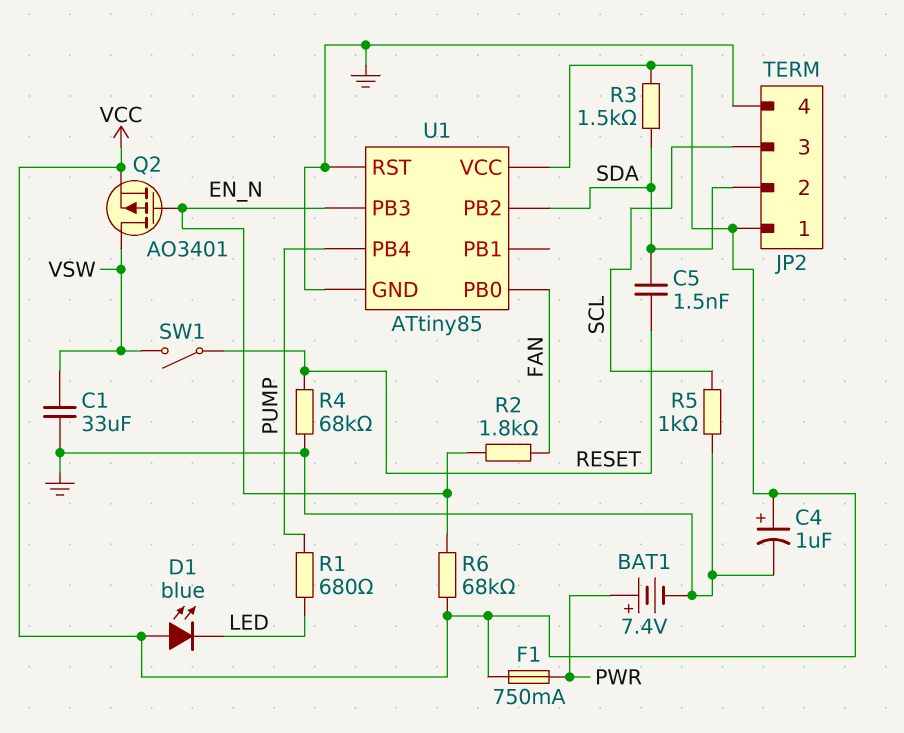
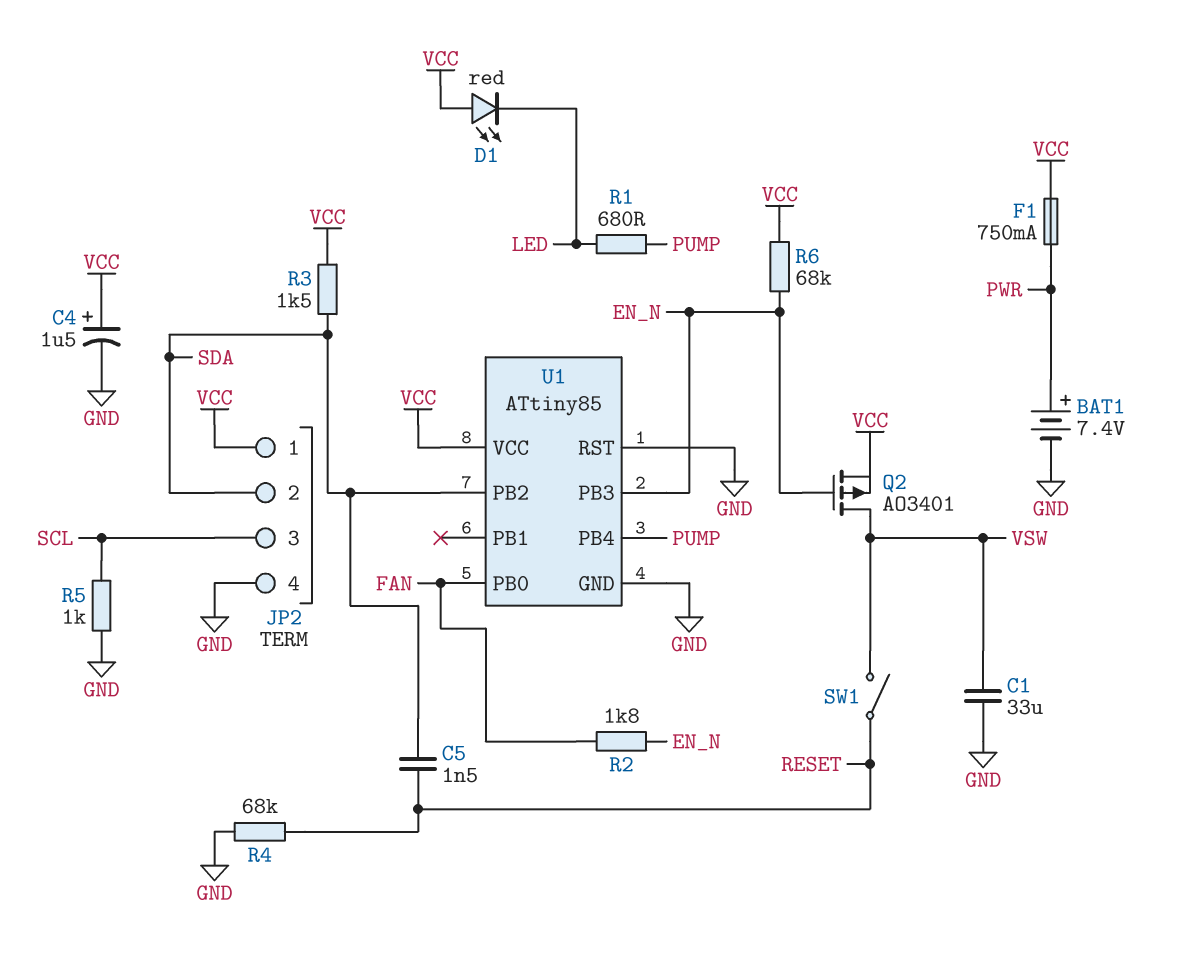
C4: 1uF (plus VCC, minus GND) -> 1.5uF (plus VCC, minus GND)
D1: LED blue (A VCC, K LED) -> LED red (A VCC, K LED)

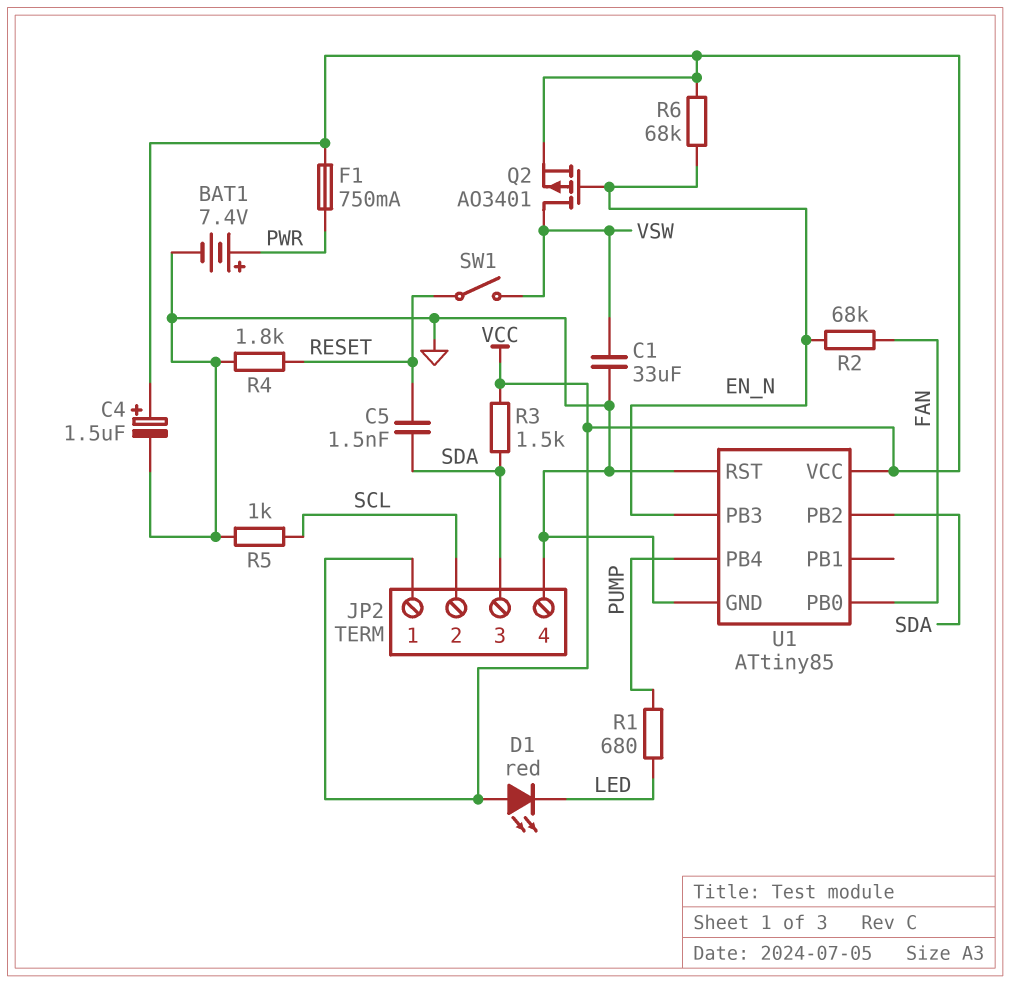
JP2 pin 2: SDA -> SCL
JP2 pin 3: SCL -> SDA
R2: 1.8k (EN_N, FAN) -> 68k (EN_N, FAN)
R4: 68k (GND, RESET) -> 1.8k (GND, RESET)

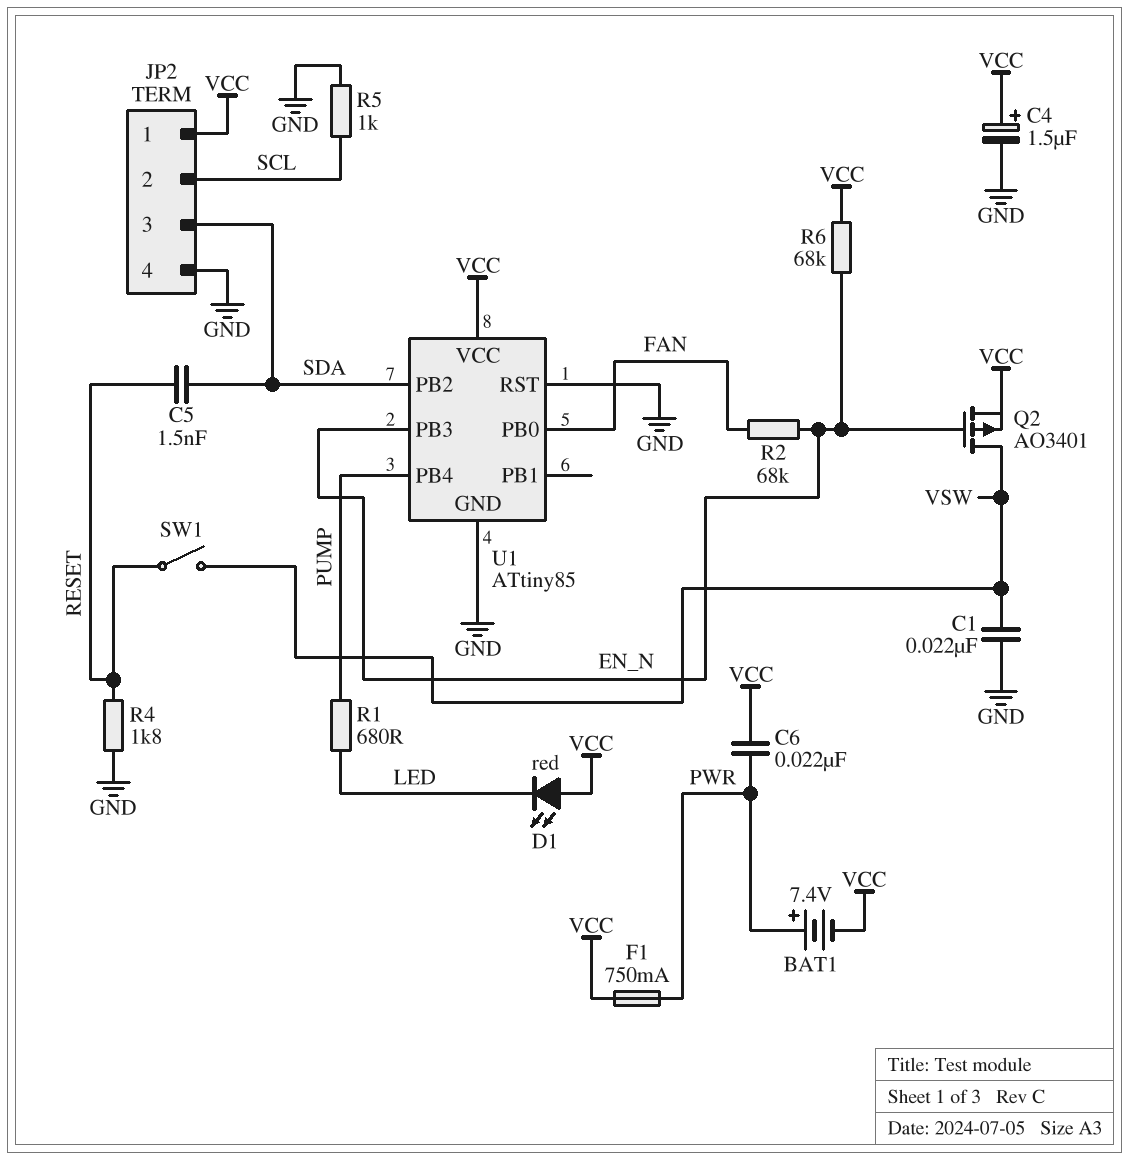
BAT1: 7.4V (plus PWR, minus GND) -> 7.4V (plus PWR, minus VCC)
C1: 33uF (GND, VSW) -> 22nF (GND, VSW)
C6: none -> 22nF (PWR, VCC)
R3: 1.5k (SDA, VCC) -> none

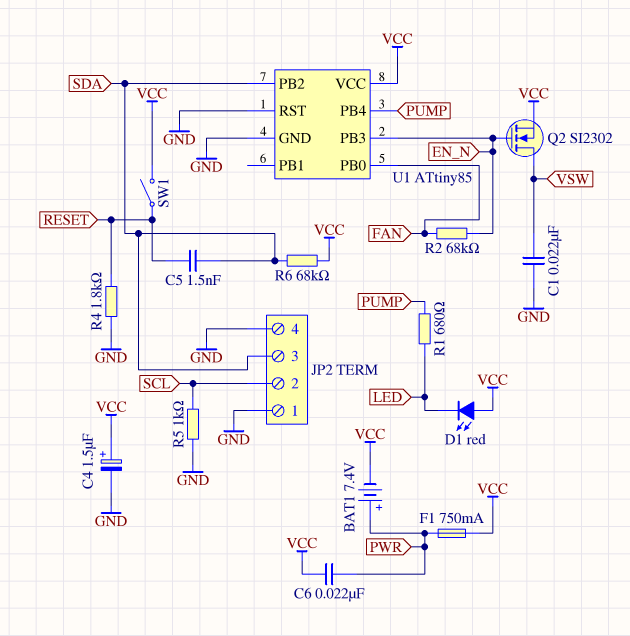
JP2 pin 1: VCC -> GND
Q2: PMOS AO3401 (G EN_N, D VSW, S VCC) -> NMOS SI2302 (G EN_N, D VSW, S VCC)
R6: 68k (EN_N, VCC) -> 68k (SDA, VCC)
SW1: switch (RESET, VSW) -> switch (RESET, VCC)

